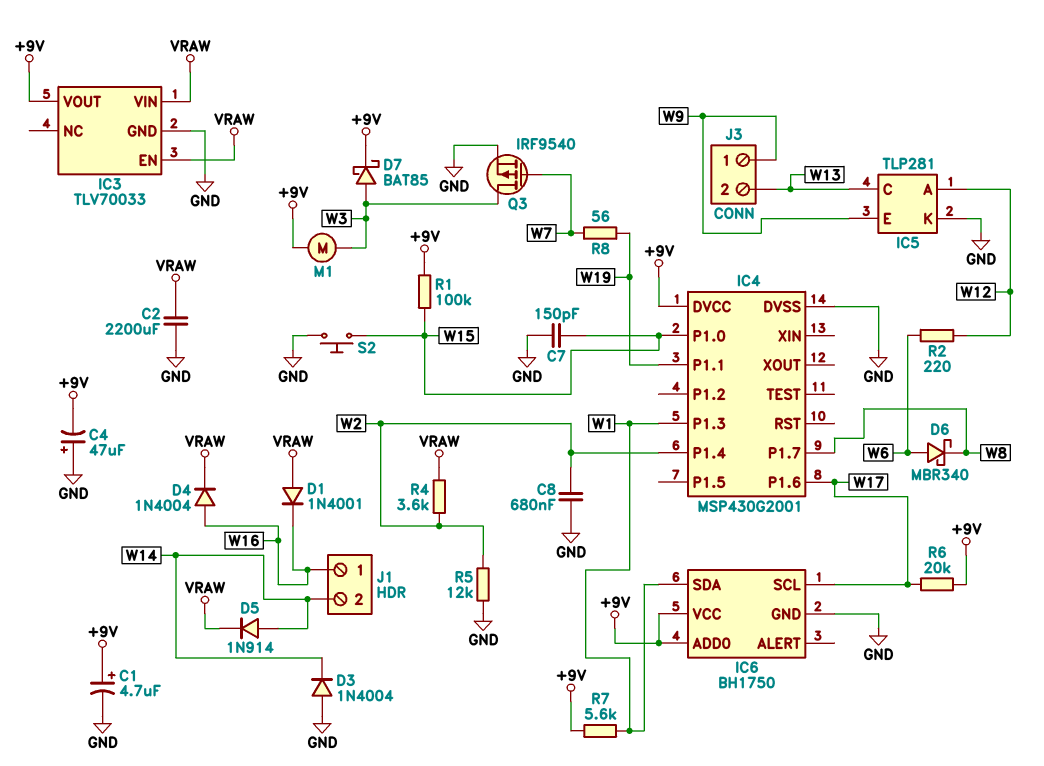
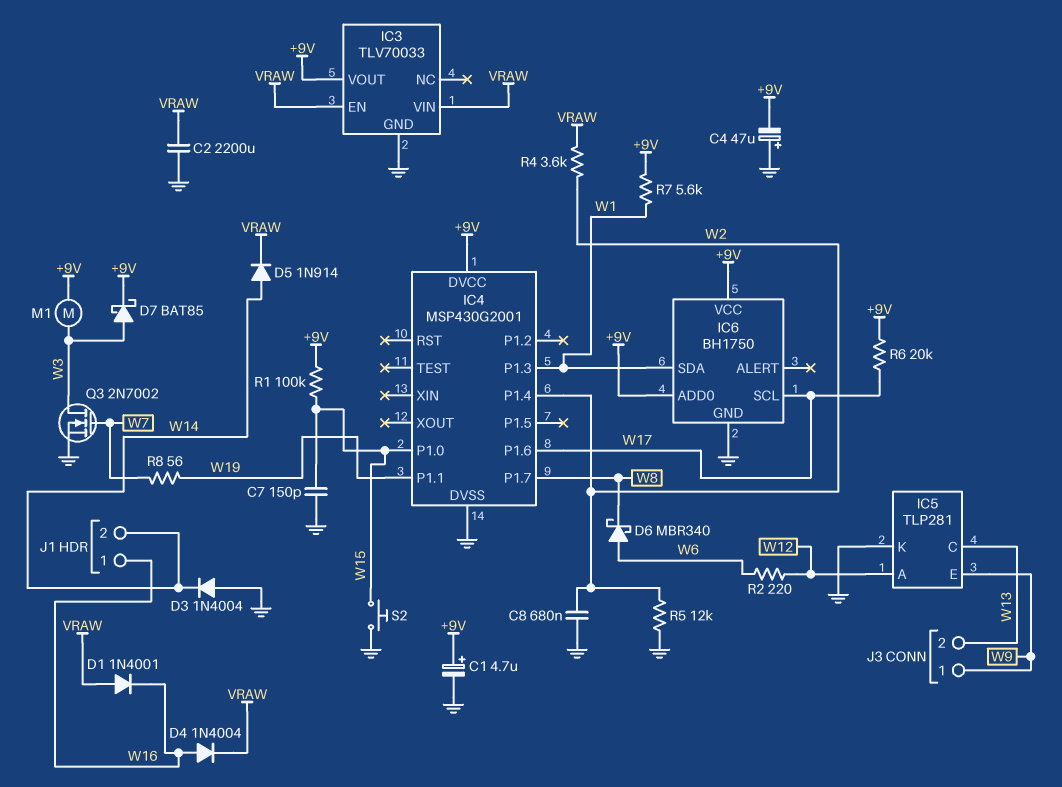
Q3: PMOS IRF9540 (G W7, D W3, S GND) -> NMOS 2N7002 (G W7, D W3, S GND)

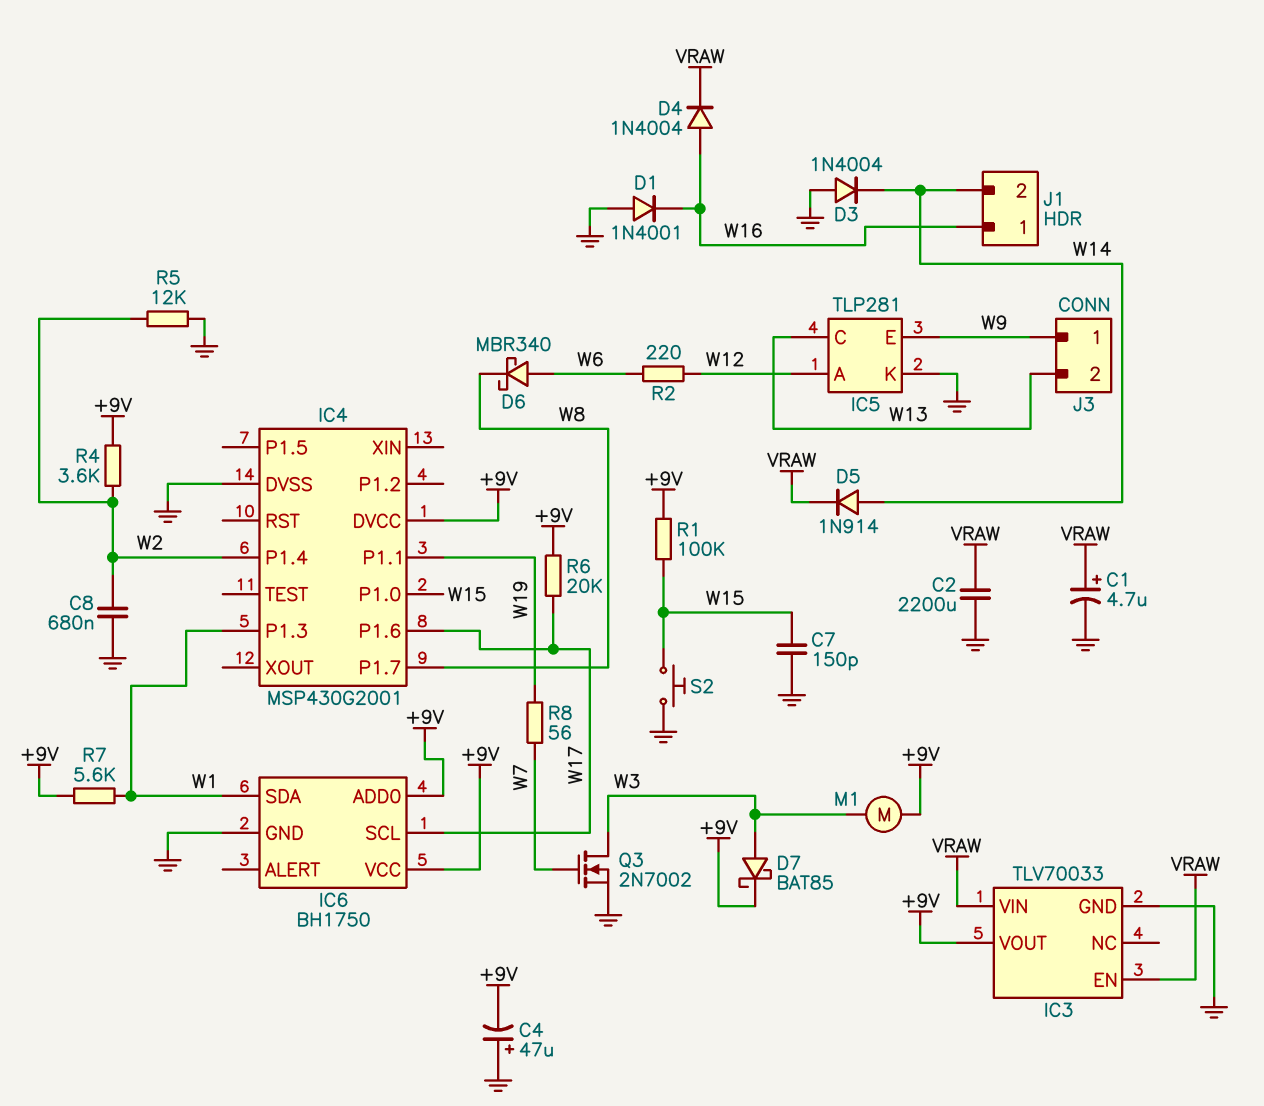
C1: 4.7uF (plus +9V, minus GND) -> 4.7uF (plus VRAW, minus GND)
D1: diode 1N4001 (A VRAW, K W16) -> diode 1N4001 (A GND, K W16)
R4: 3.6k (VRAW, W2) -> 3.6k (+9V, W2)

